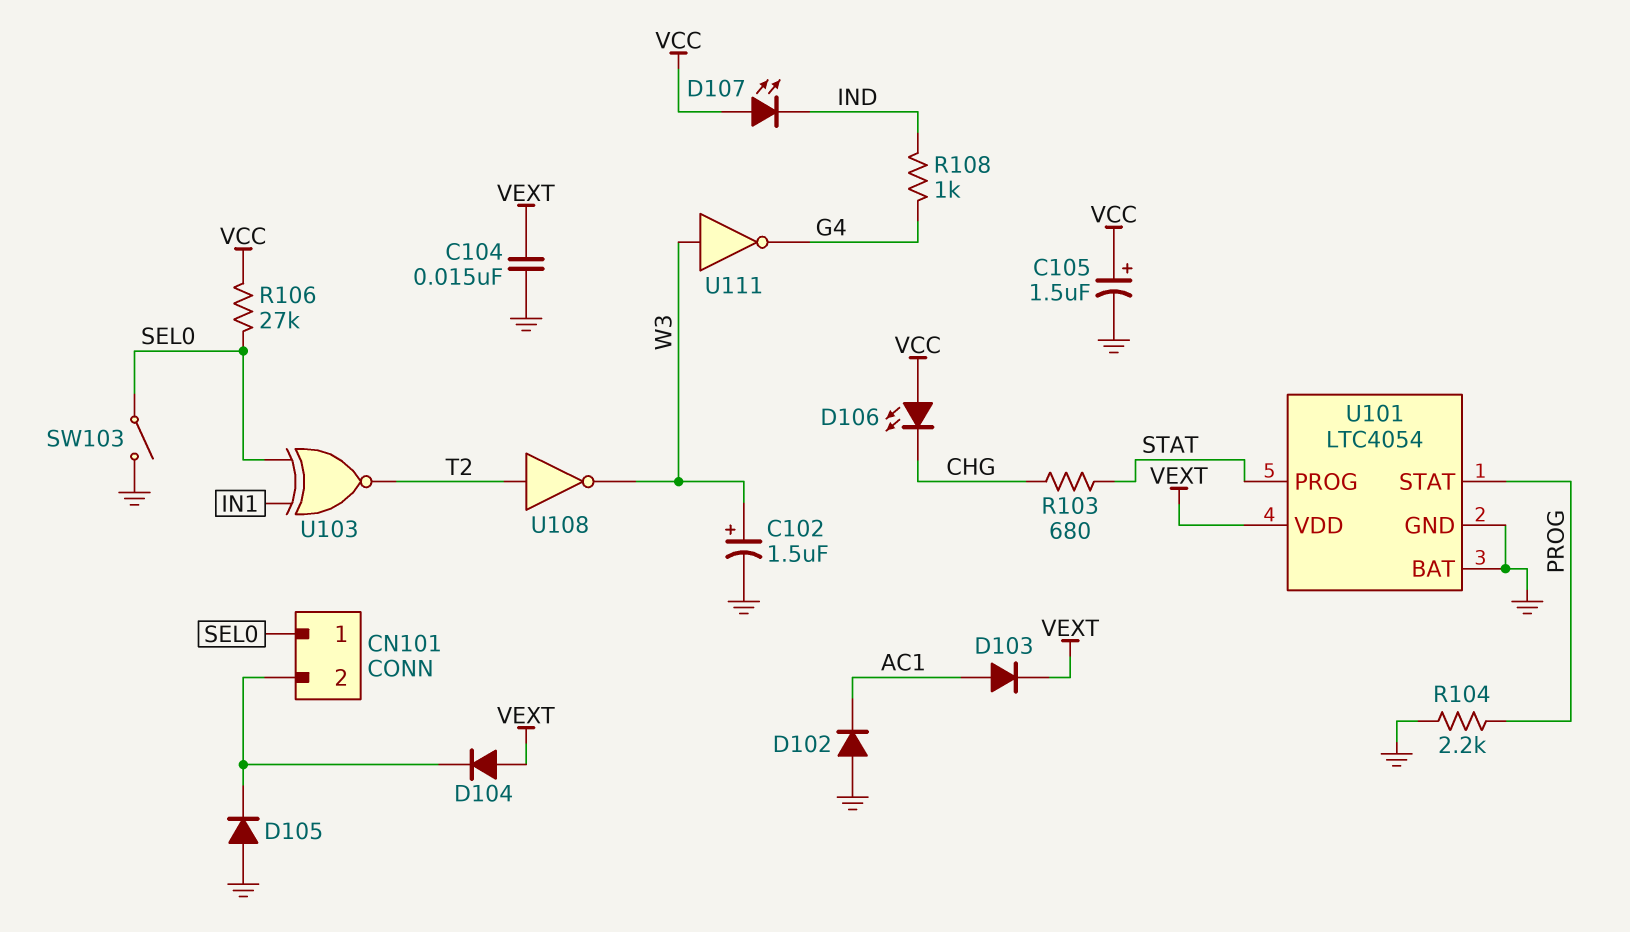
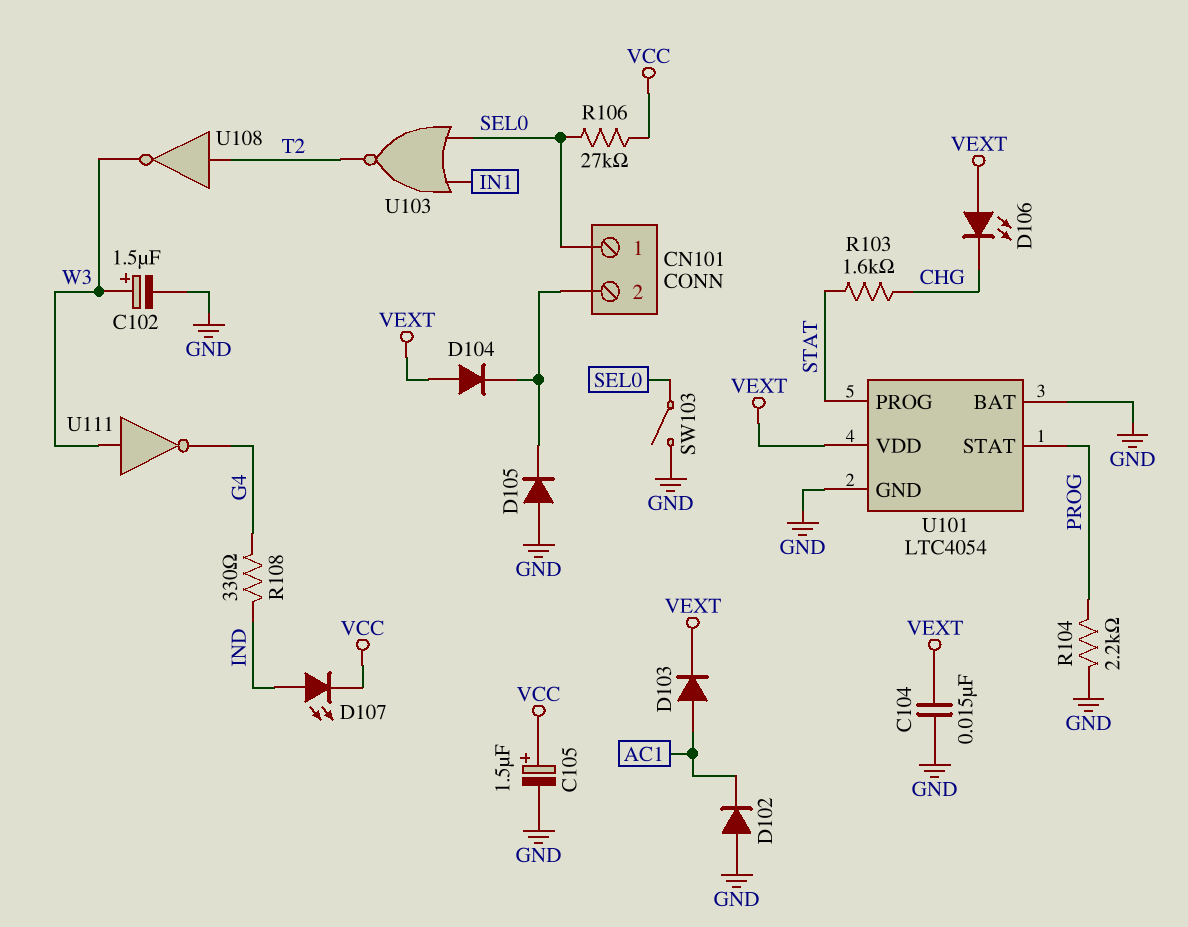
D106: LED (A VCC, K CHG) -> LED (A VEXT, K CHG)
D107: LED (A VCC, K IND) -> LED (A IND, K VCC)
R103: 680 (CHG, STAT) -> 1.6k (CHG, STAT)
R108: 1k (G4, IND) -> 330 (G4, IND)
U103: XNOR (in IN1, in SEL0, out T2) -> NOR (in IN1, in SEL0, out T2)

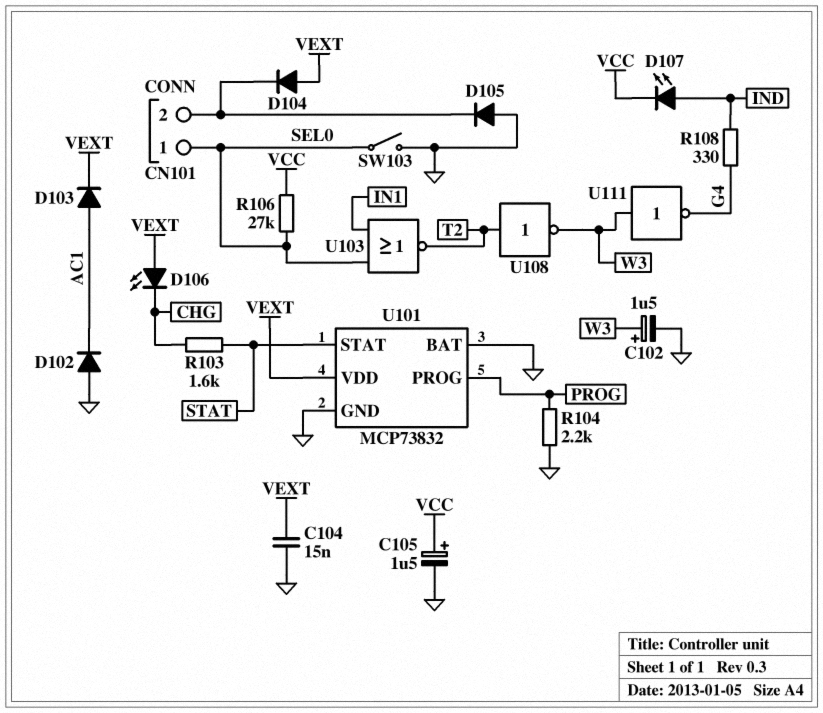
U101: LTC4054 -> MCP73832
U101 pin PROG: STAT -> PROG
U101 pin STAT: PROG -> STAT

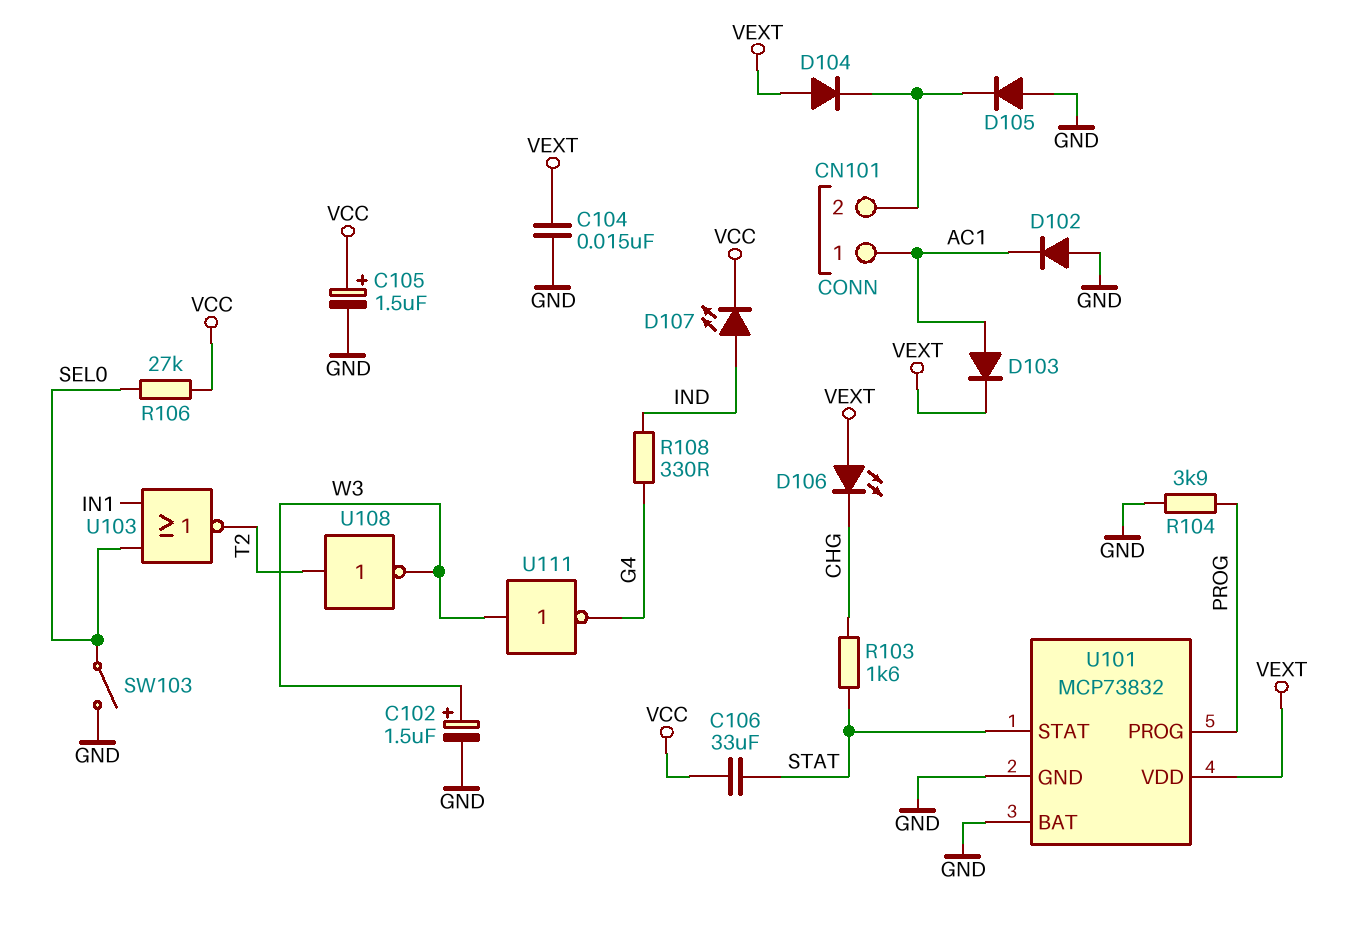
C106: none -> 33uF (STAT, VCC)
CN101 pin 1: SEL0 -> AC1
R104: 2.2k (GND, PROG) -> 3.9k (GND, PROG)

